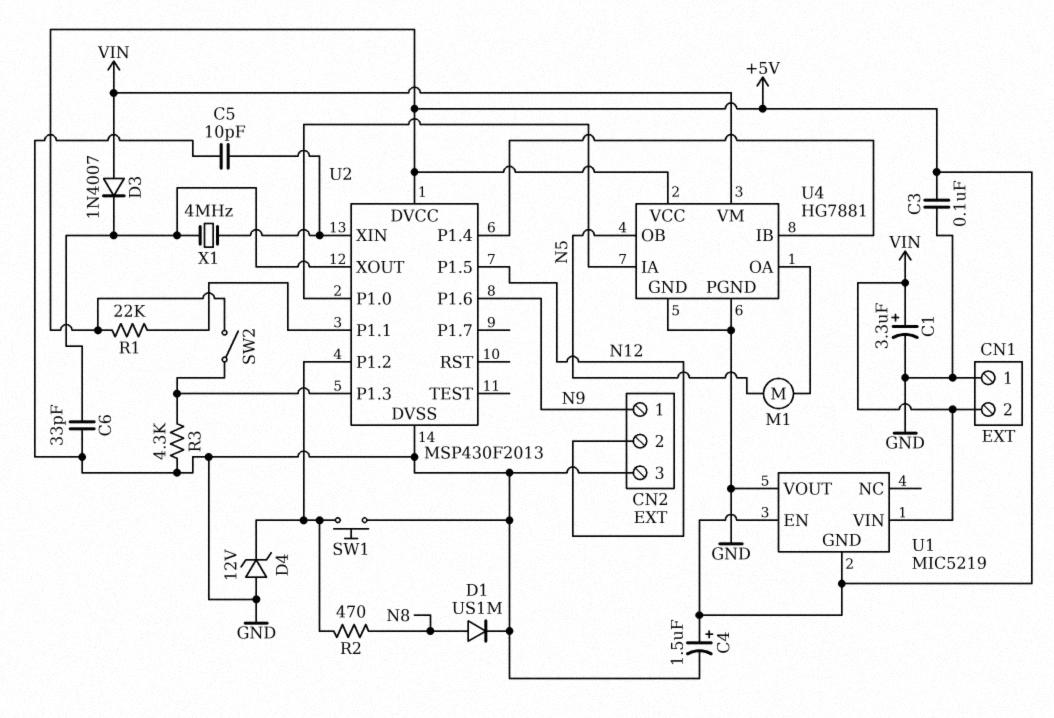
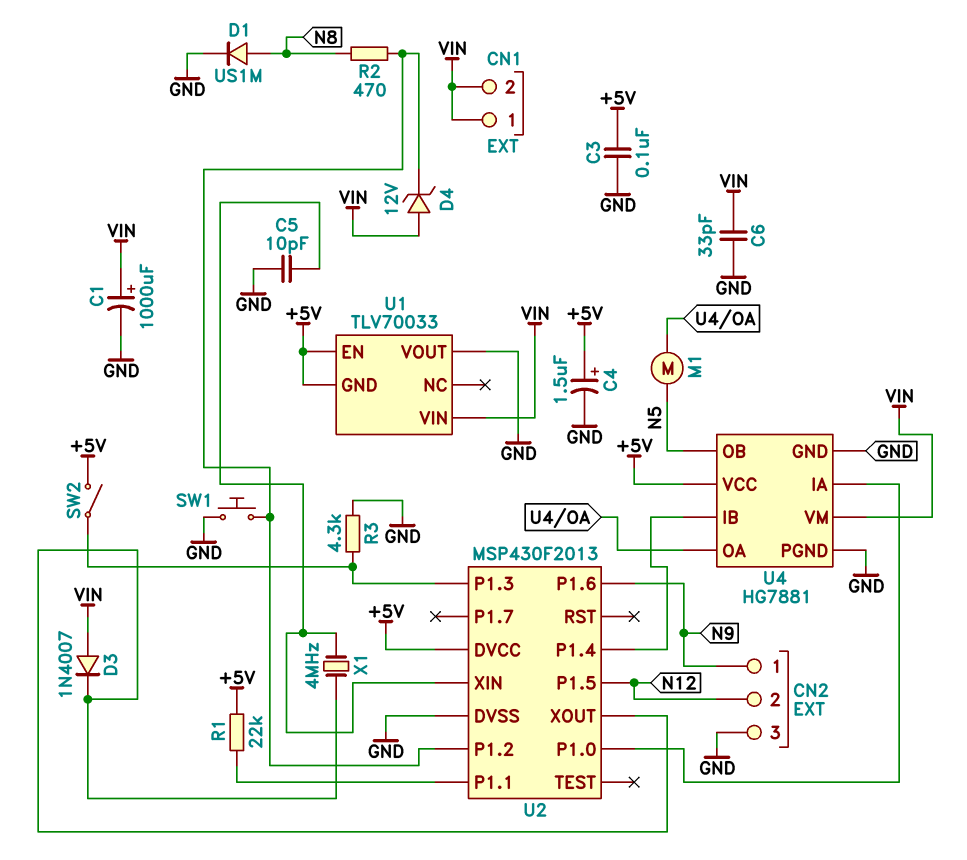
C1: 3.3uF (plus VIN, minus GND) -> 1000uF (plus VIN, minus GND)
C6: 33pF (GND, U2/XOUT) -> 33pF (GND, VIN)
CN1 pin 1: GND -> VIN
D4: zener 12V (A GND, K U2/P1.2) -> zener 12V (A VIN, K U2/P1.2)
U1: MIC5219 -> TLV70033

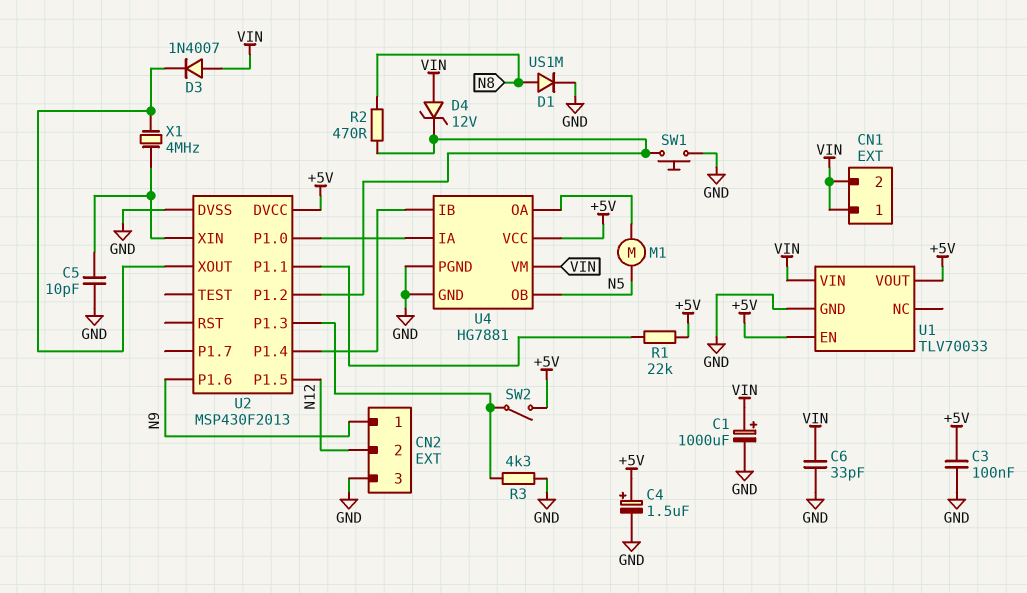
U1 pin GND: +5V -> GND
U1 pin VOUT: GND -> +5V

